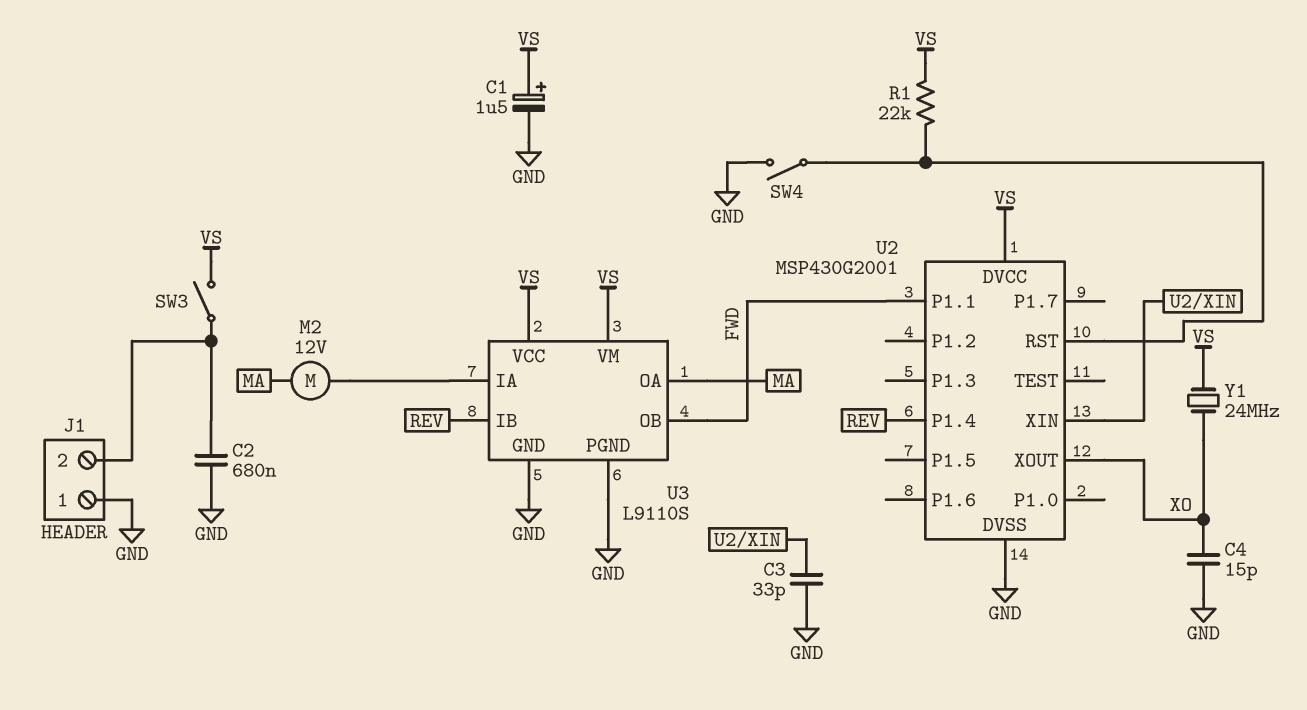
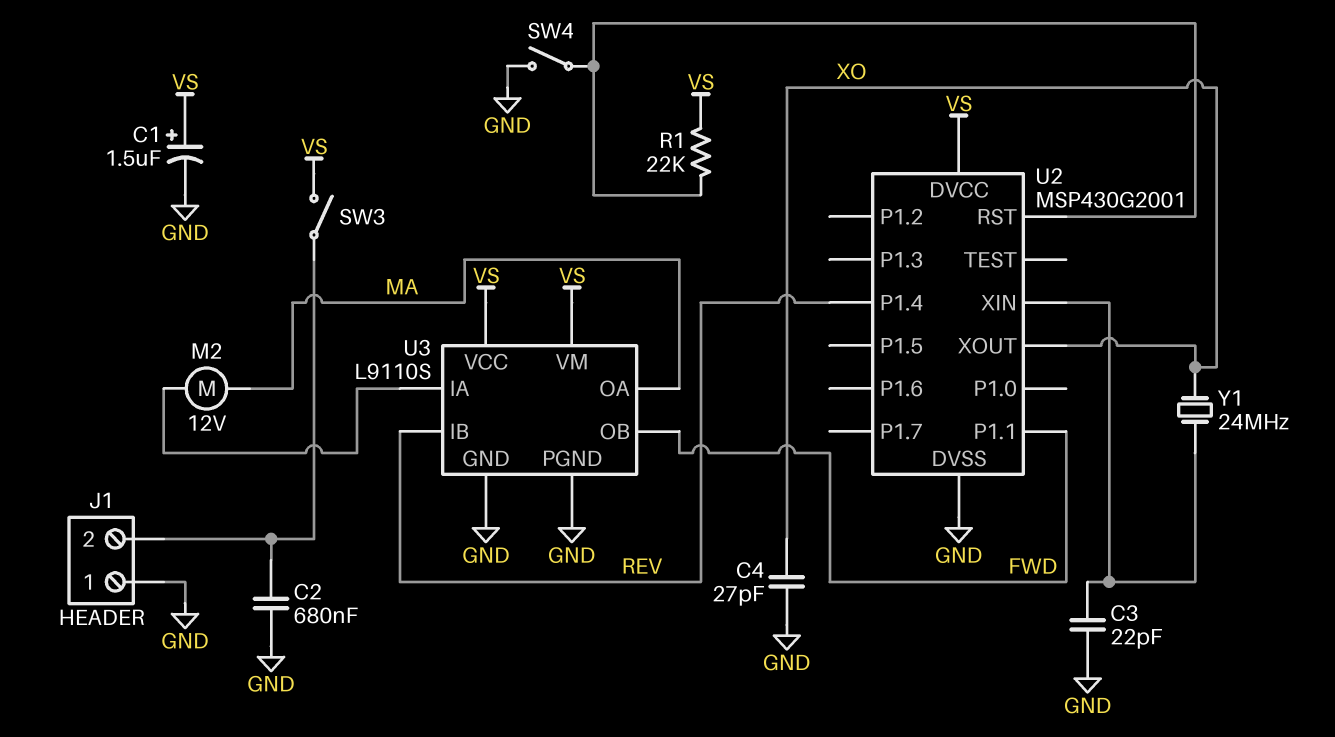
C3: 33pF (GND, U2/XIN) -> 22pF (GND, U2/XIN)
C4: 15pF (GND, XO) -> 27pF (GND, XO)
Y1: 24MHz (VS, XO) -> 24MHz (U2/XIN, XO)

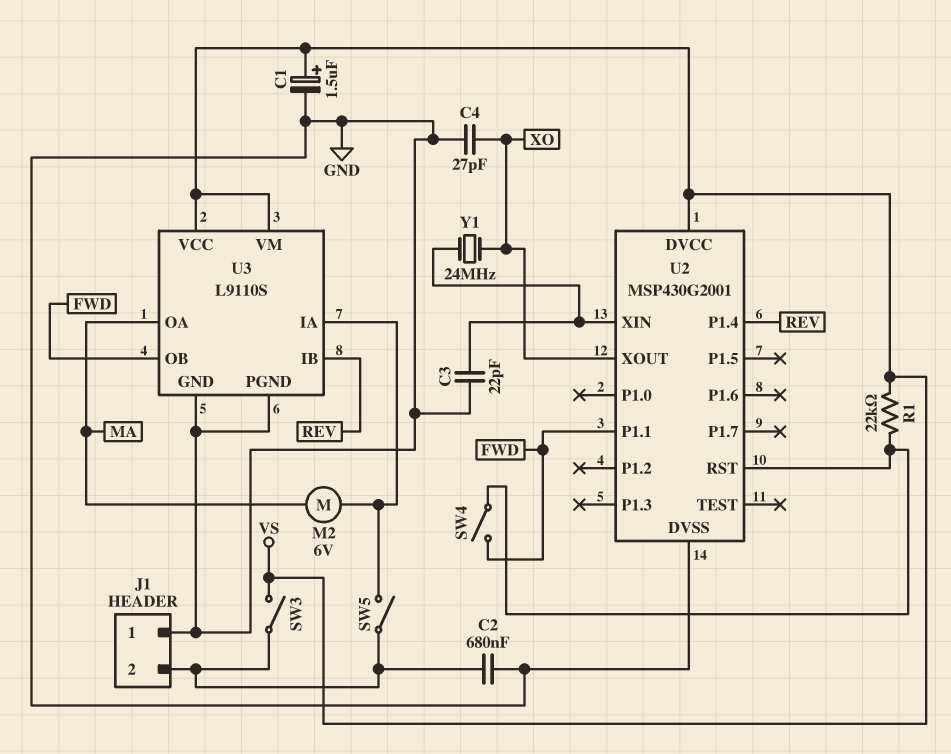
M2: motor 12V (MA, U3/IA) -> motor 6V (MA, U3/IA)
SW4: switch (GND, U2/RST) -> switch (FWD, U2/RST)
SW5: none -> switch (J1/2, U3/IA)

